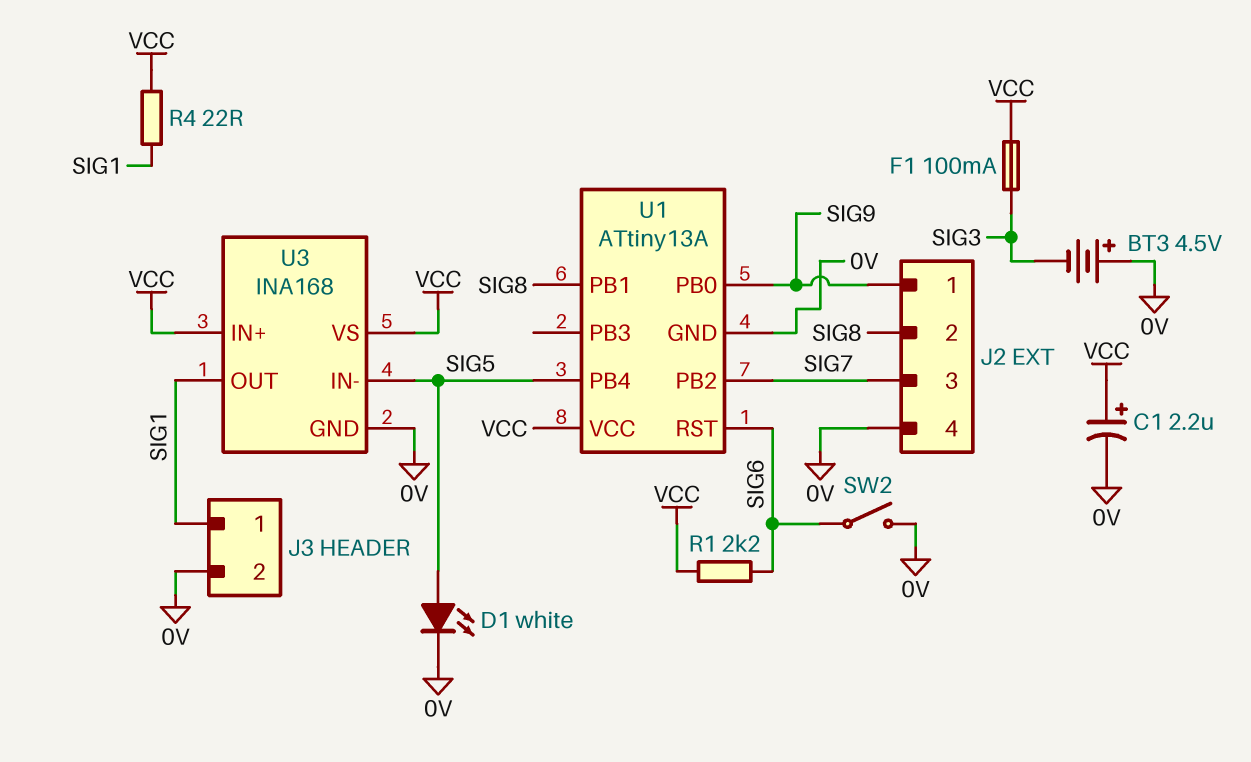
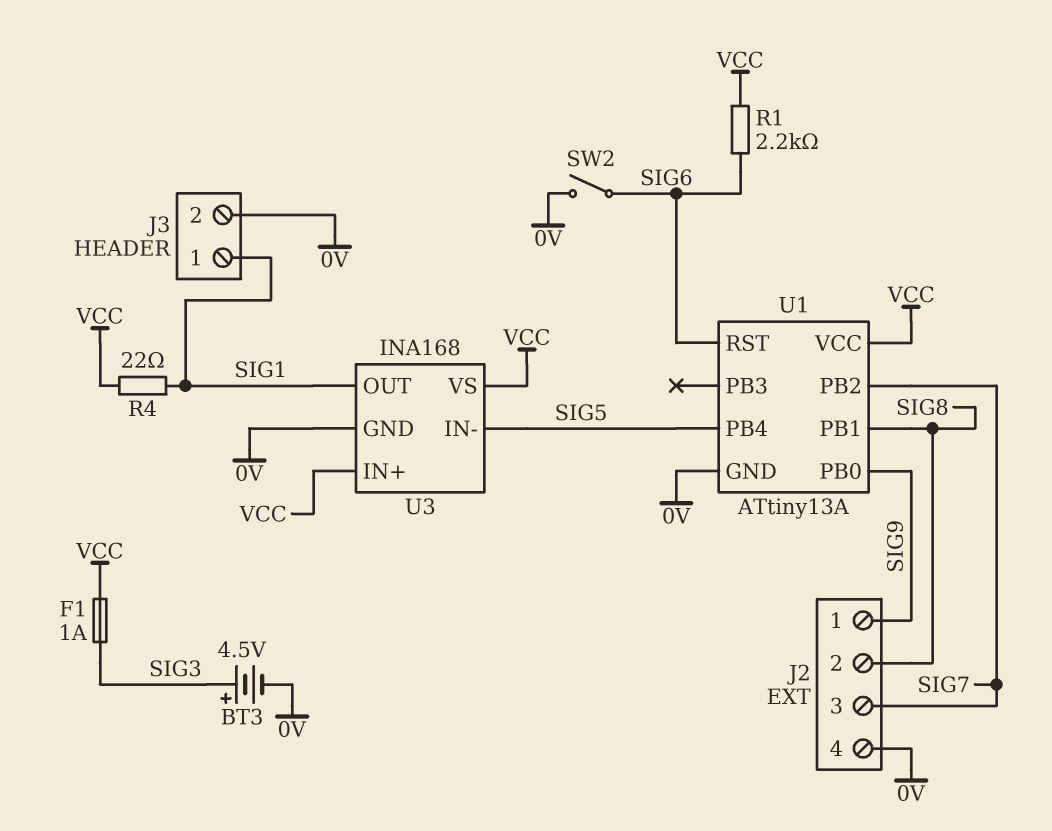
BT3: 4.5V (plus 0V, minus SIG3) -> 4.5V (plus SIG3, minus 0V)
C1: 2.2uF (plus VCC, minus 0V) -> none
D1: LED white (A SIG5, K 0V) -> none
F1: 100mA (SIG3, VCC) -> 1A (SIG3, VCC)

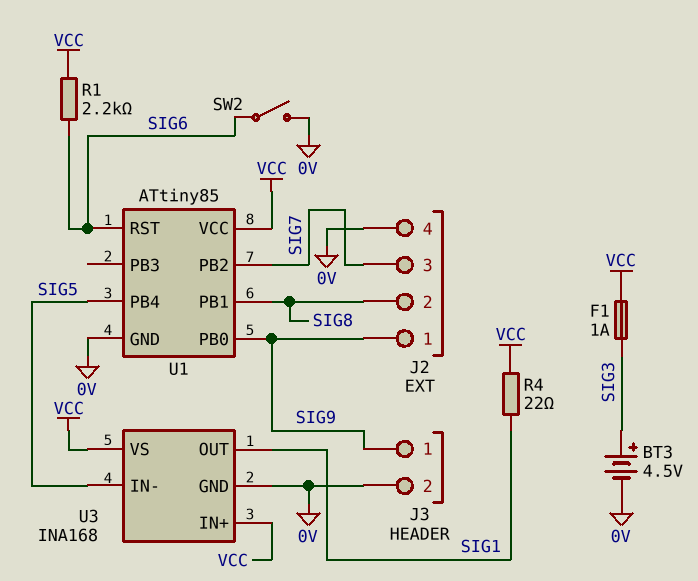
J3 pin 1: SIG1 -> SIG9
U1: ATtiny13A -> ATtiny85

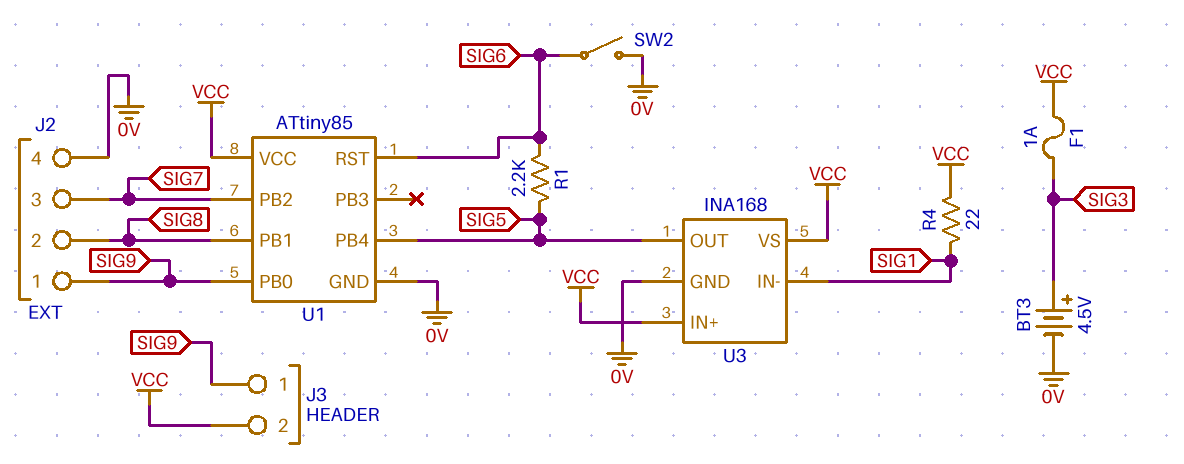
J3 pin 2: 0V -> VCC
R1: 2.2k (SIG6, VCC) -> 2.2k (SIG5, SIG6)
U3 pin IN-: SIG5 -> SIG1
U3 pin OUT: SIG1 -> SIG5

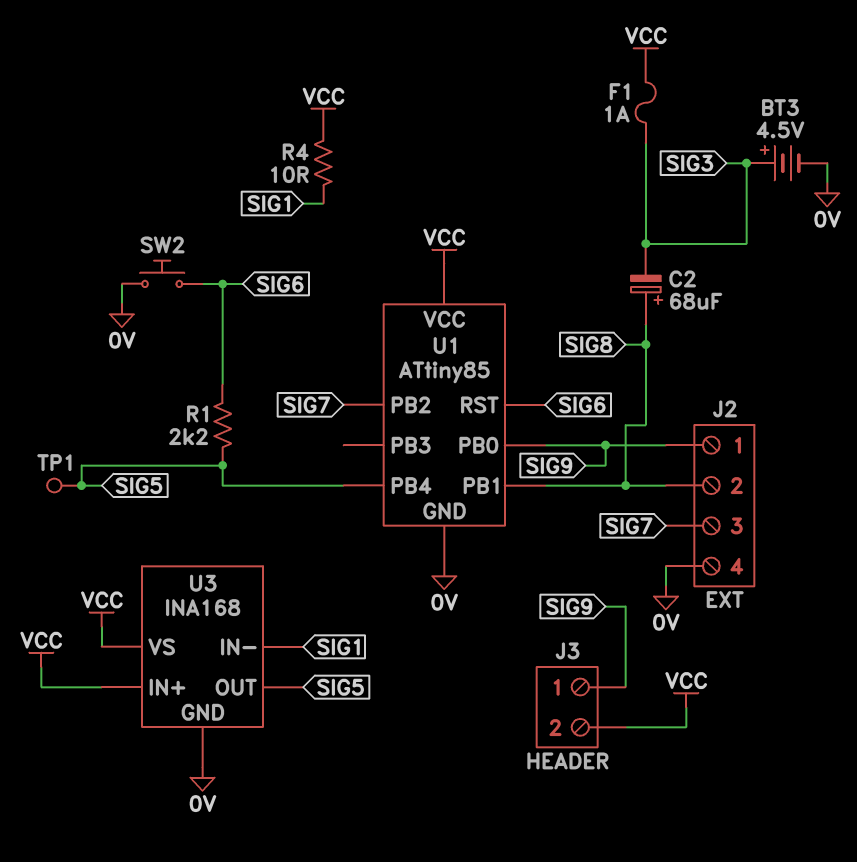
C2: none -> 68uF (plus SIG8, minus SIG3)
R4: 22 (SIG1, VCC) -> 10 (SIG1, VCC)
SW2: switch (0V, SIG6) -> button (0V, SIG6)
TP1: none -> test point (SIG5)

